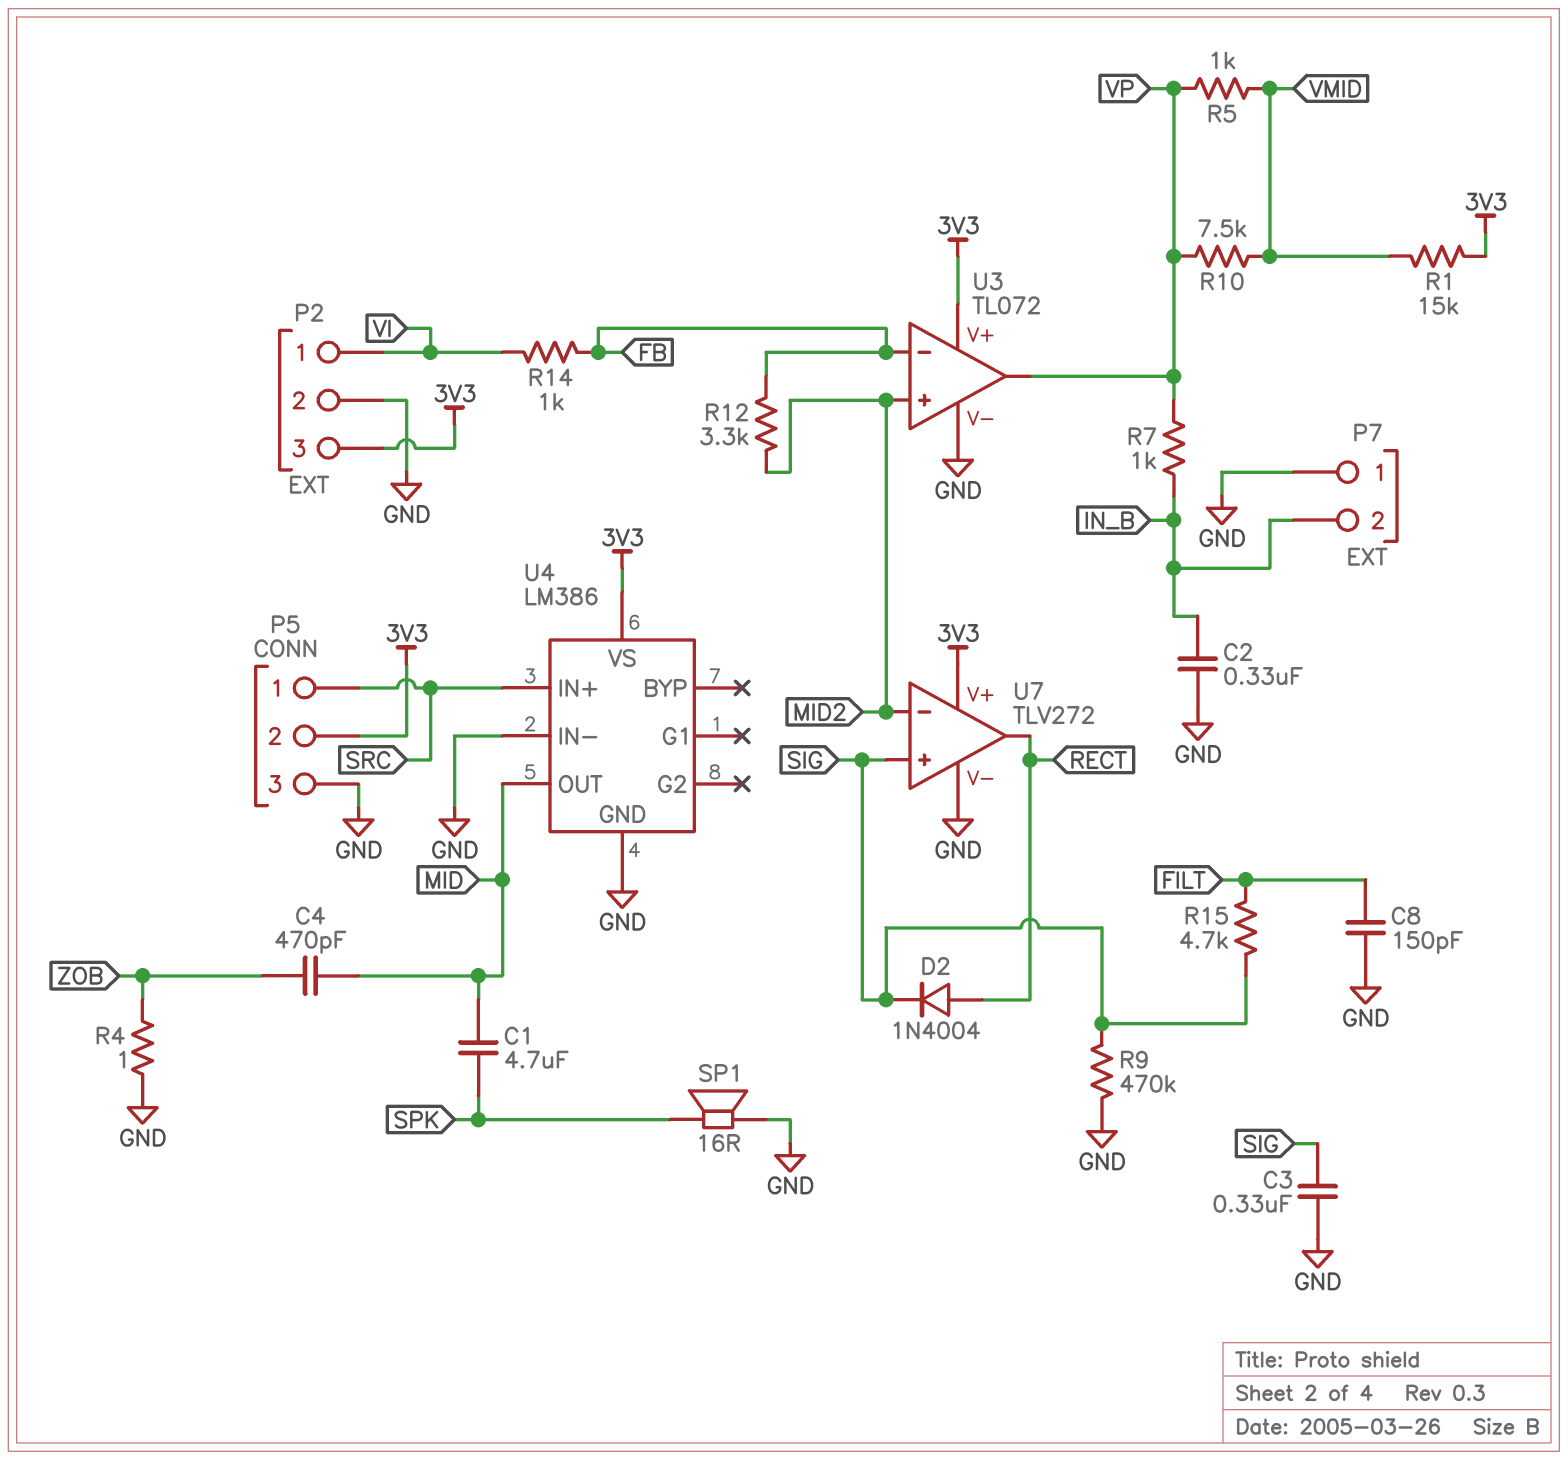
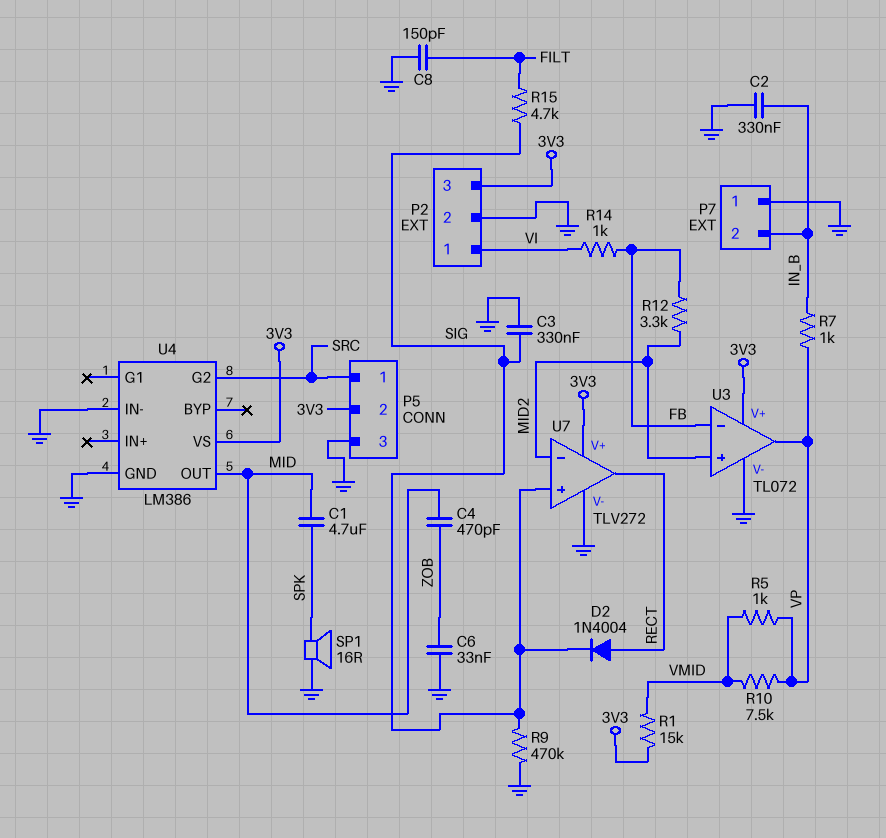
C6: none -> 33nF (GND, ZOB)
R4: 1 (GND, ZOB) -> none
U4 pin G2: none -> SRC
U4 pin IN+: SRC -> none

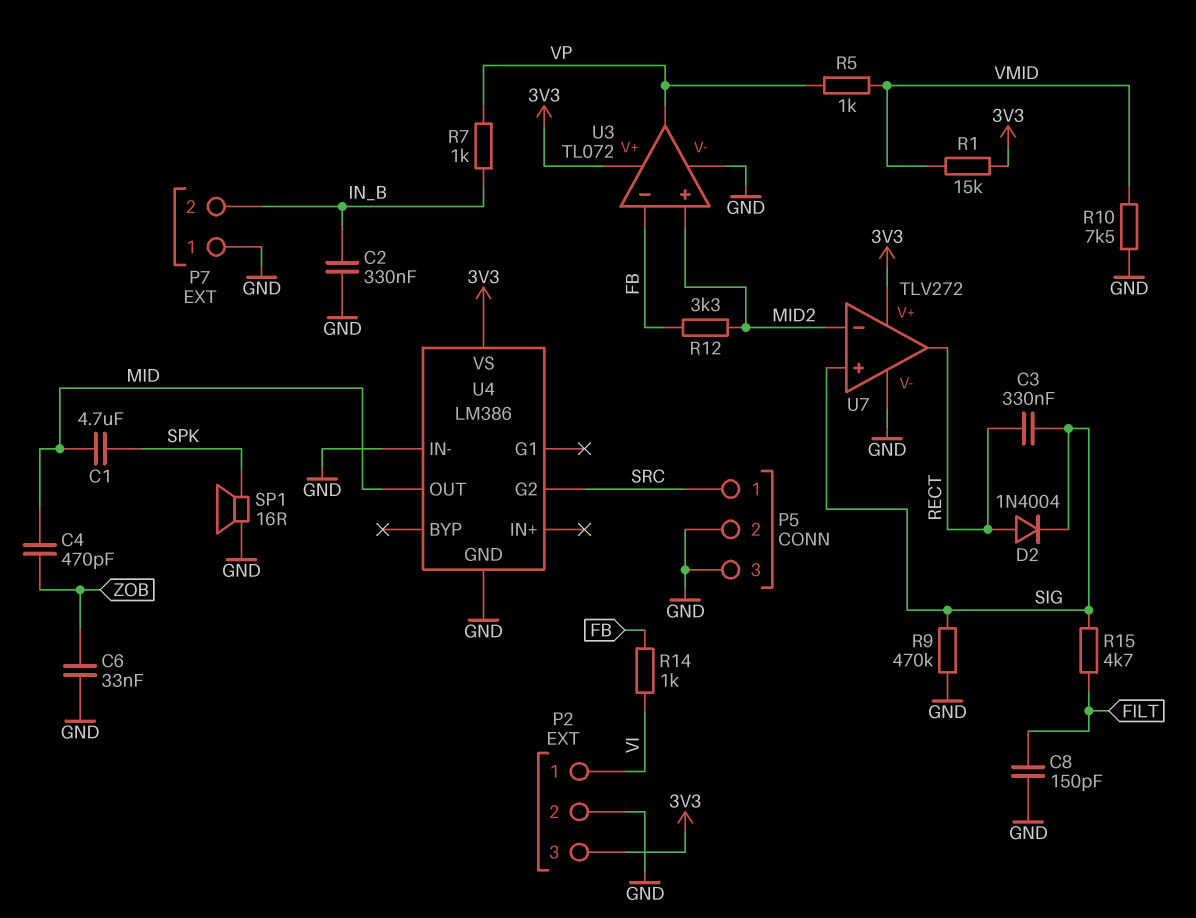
C3: 330nF (GND, SIG) -> 330nF (RECT, SIG)
P5 pin 2: 3V3 -> GND
R10: 7.5k (VMID, VP) -> 7.5k (GND, VMID)

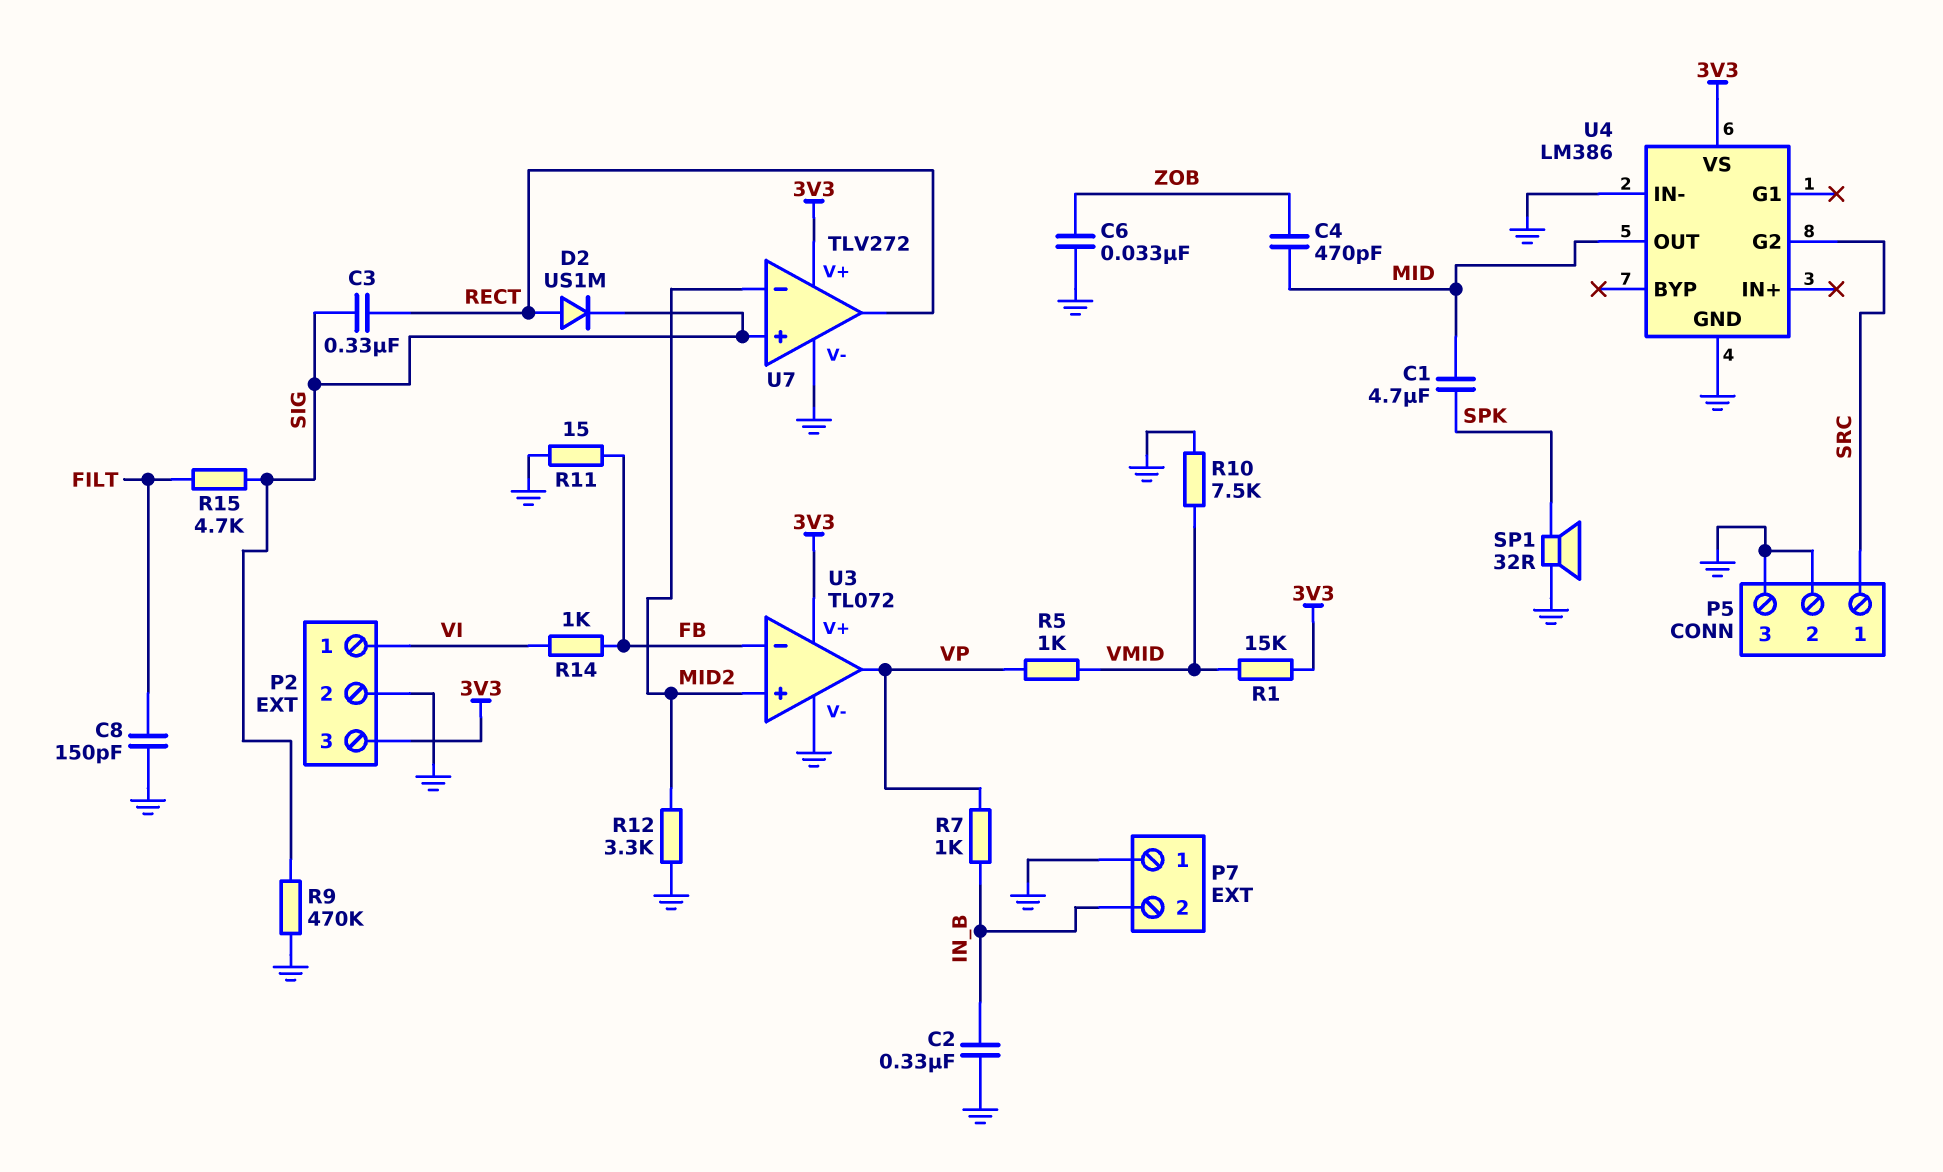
D2: diode 1N4004 (A RECT, K SIG) -> diode US1M (A RECT, K SIG)
R11: none -> 15 (FB, GND)
R12: 3.3k (FB, MID2) -> 3.3k (GND, MID2)
SP1: speaker 16R (GND, SPK) -> speaker 32R (GND, SPK)

